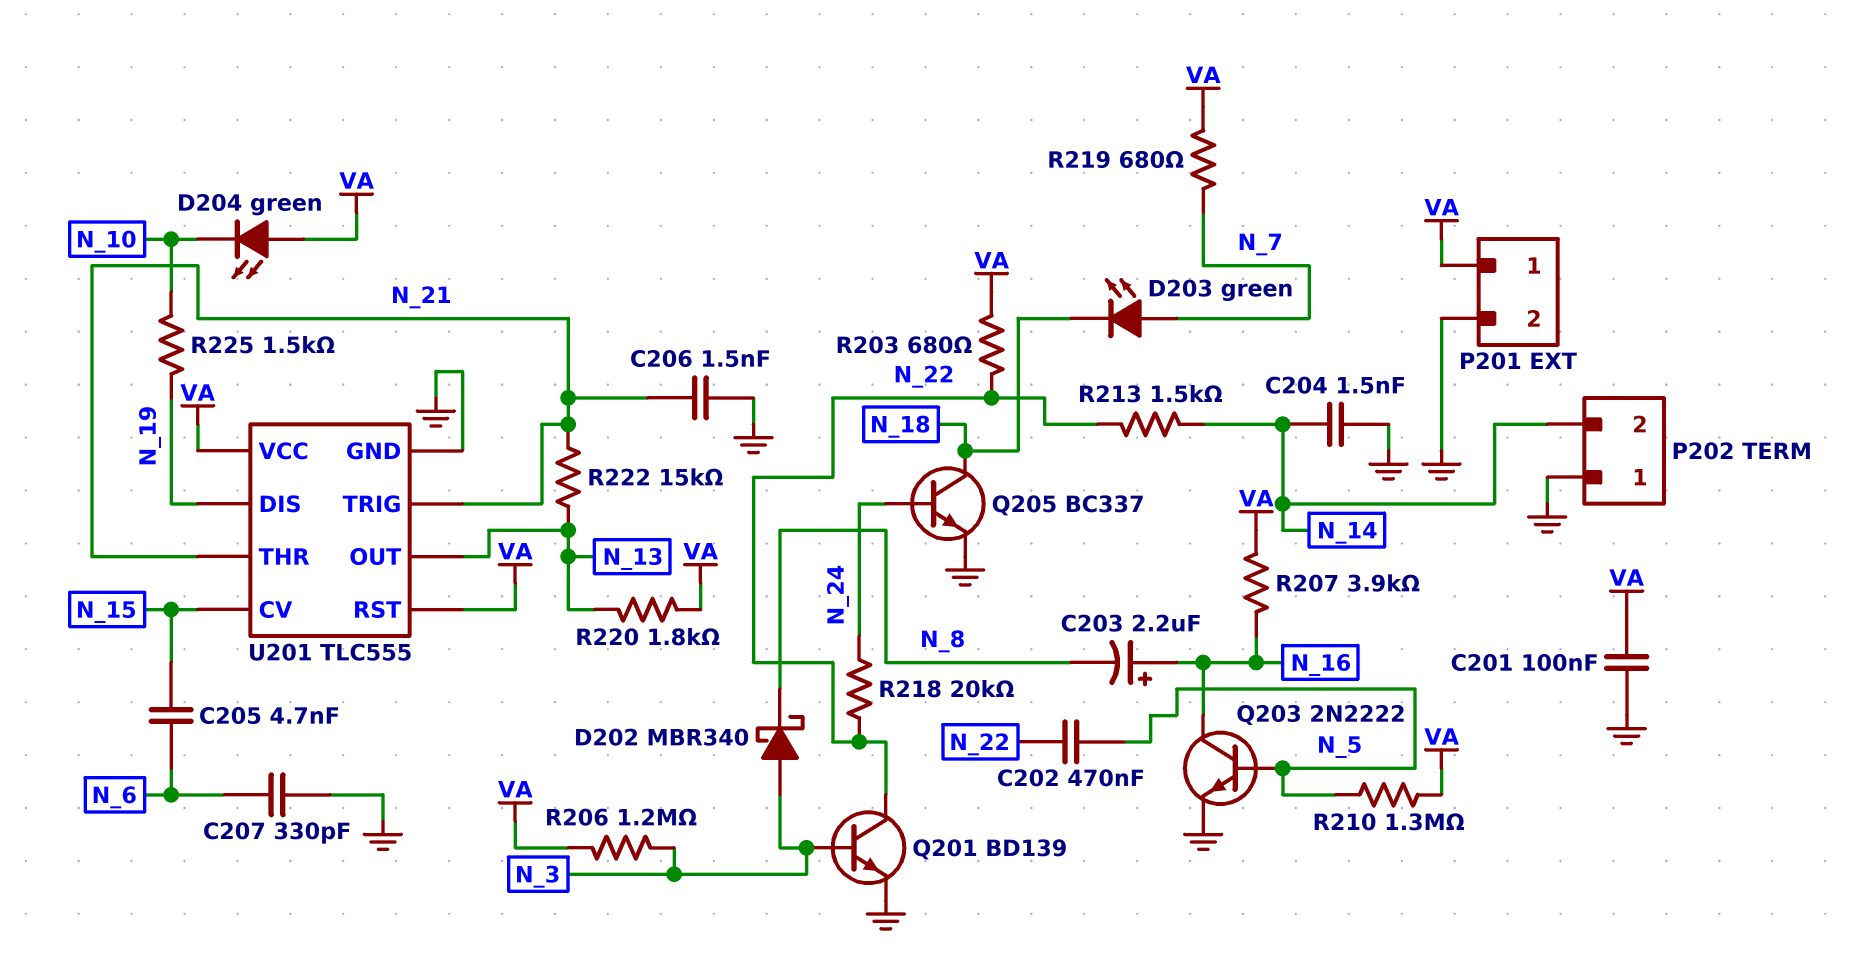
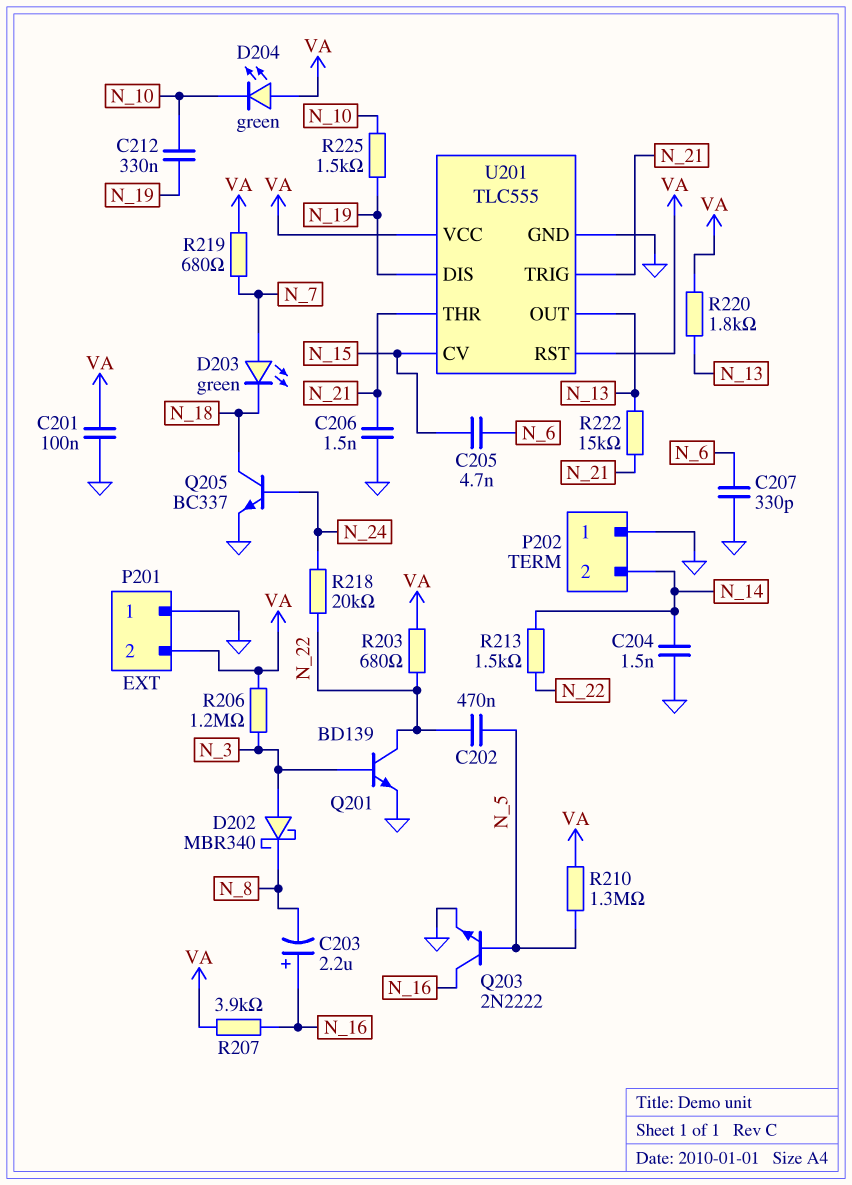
C212: none -> 330nF (N_10, N_19)
P201 pin 1: VA -> GND
P201 pin 2: GND -> VA

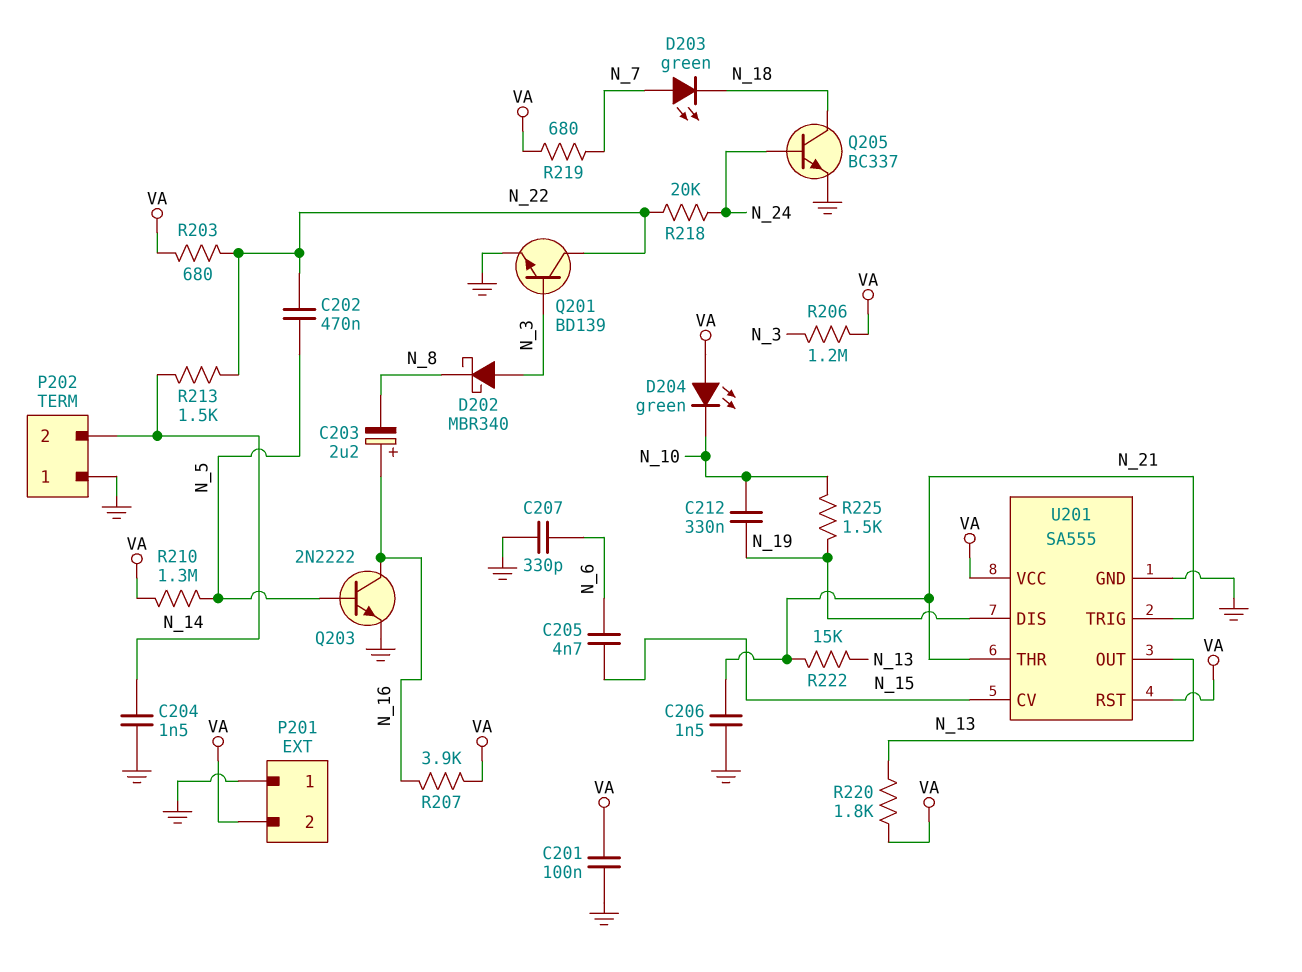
U201: TLC555 -> SA555

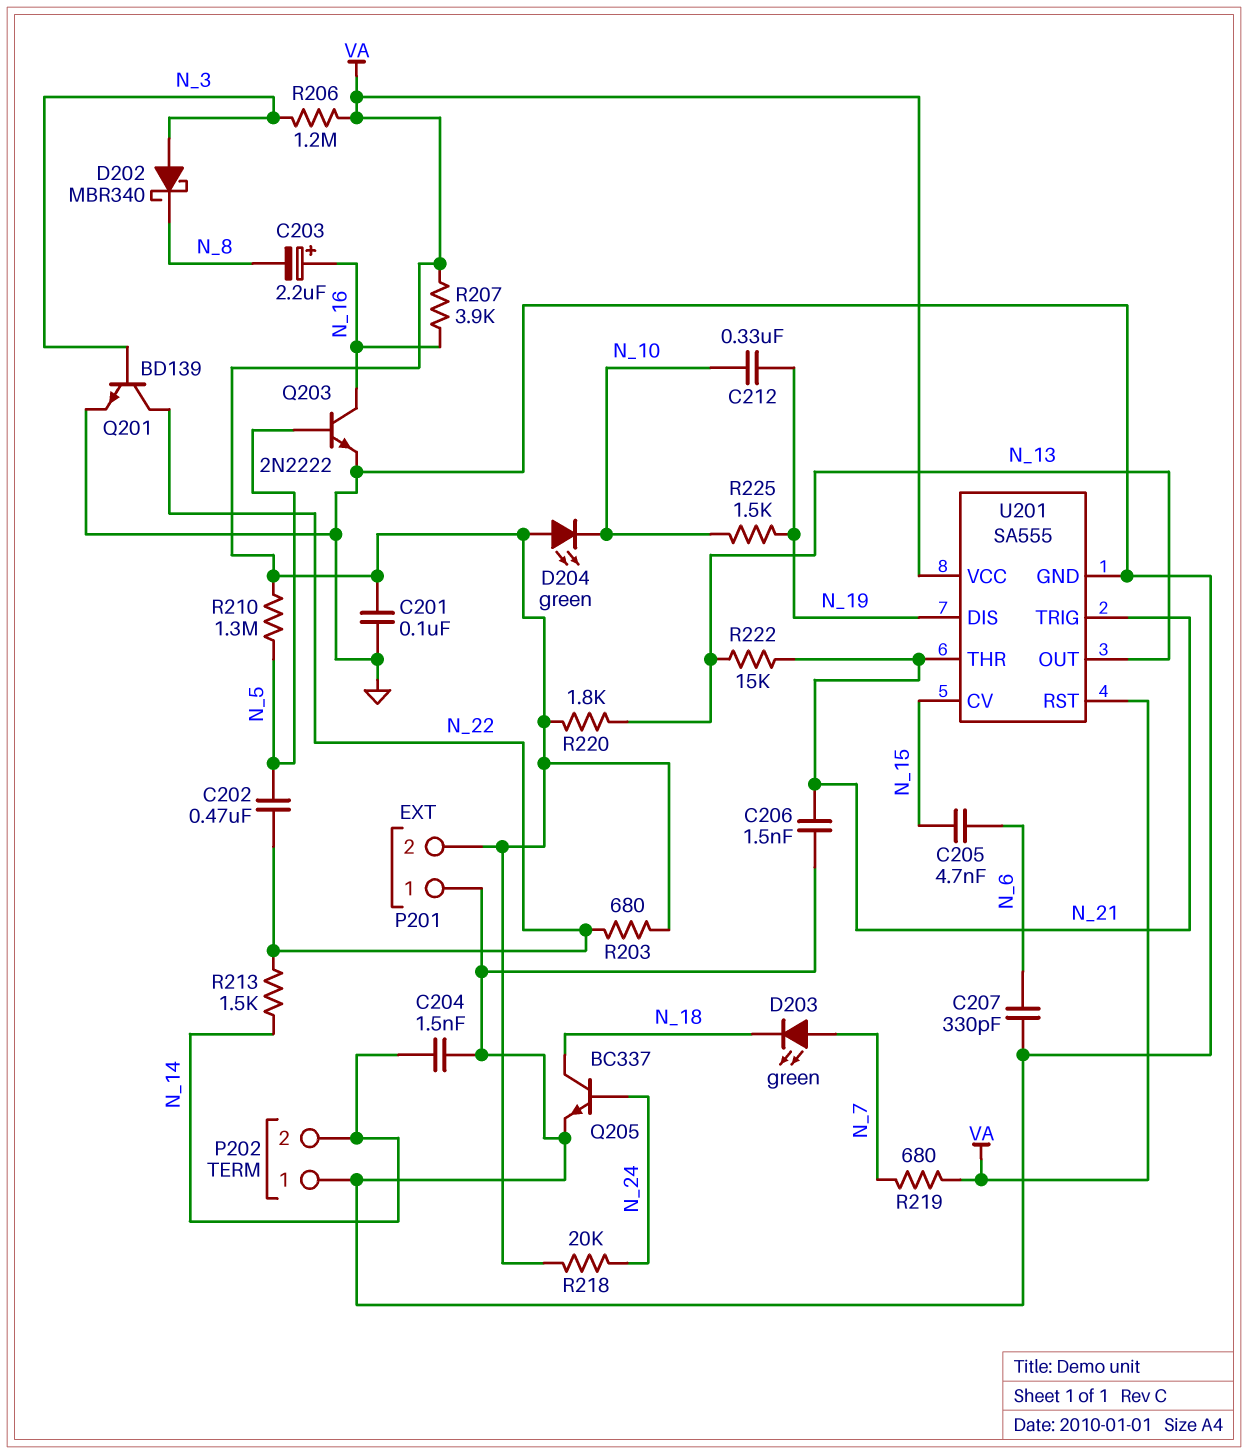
R218: 20k (N_22, N_24) -> 20k (N_24, VA)

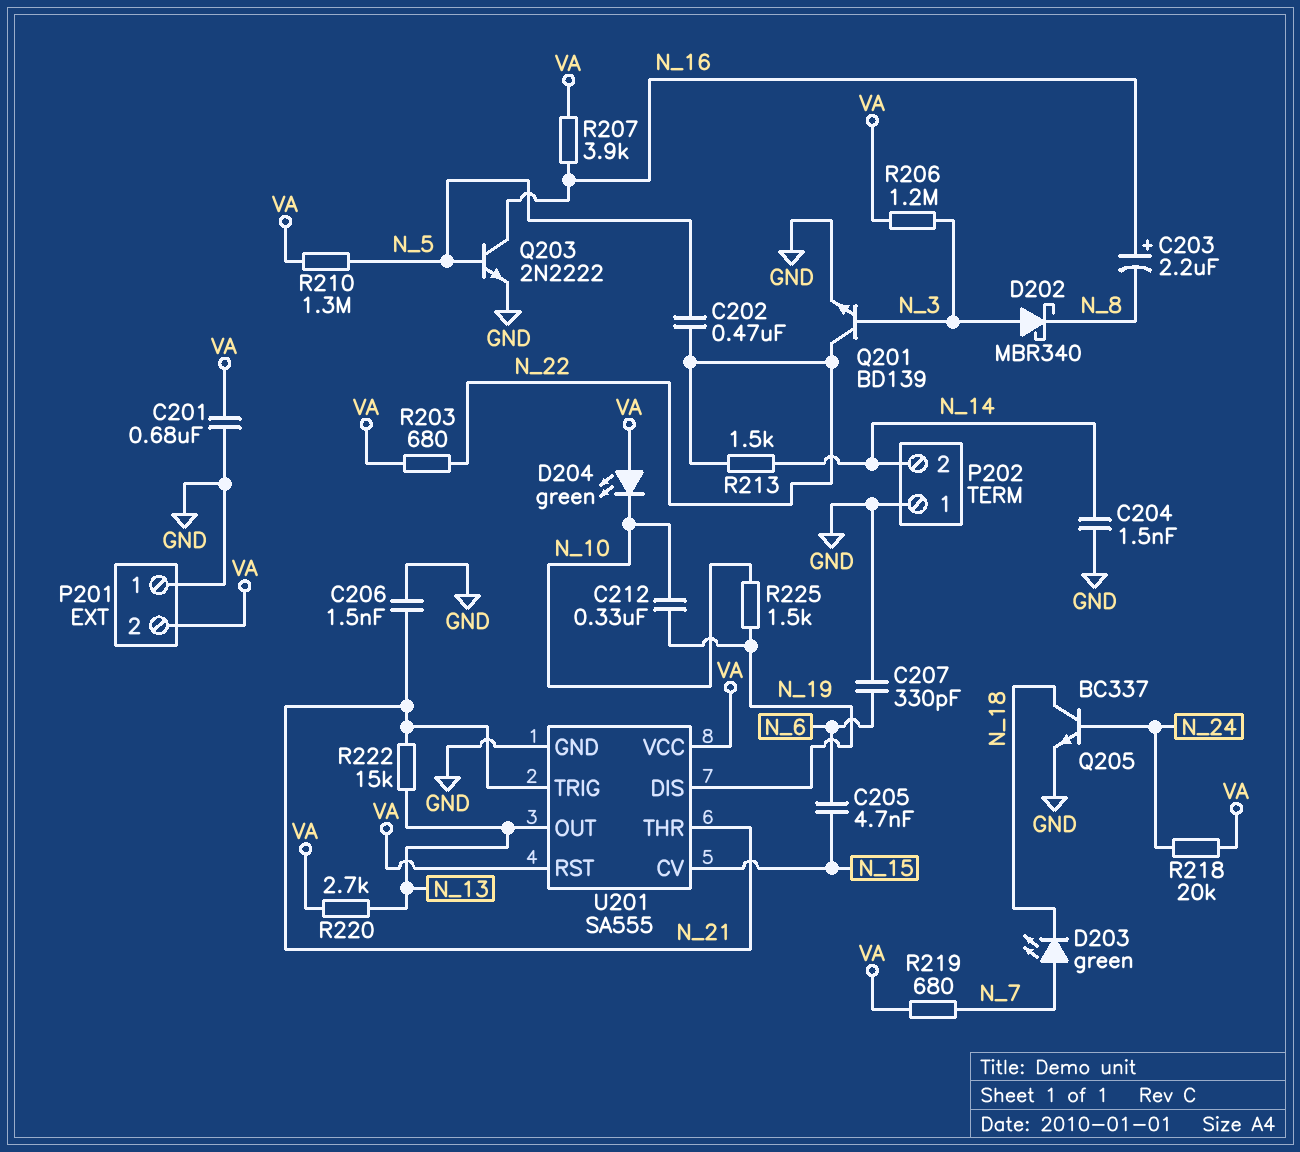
C201: 100nF (GND, VA) -> 680nF (GND, VA)
R220: 1.8k (N_13, VA) -> 2.7k (N_13, VA)

